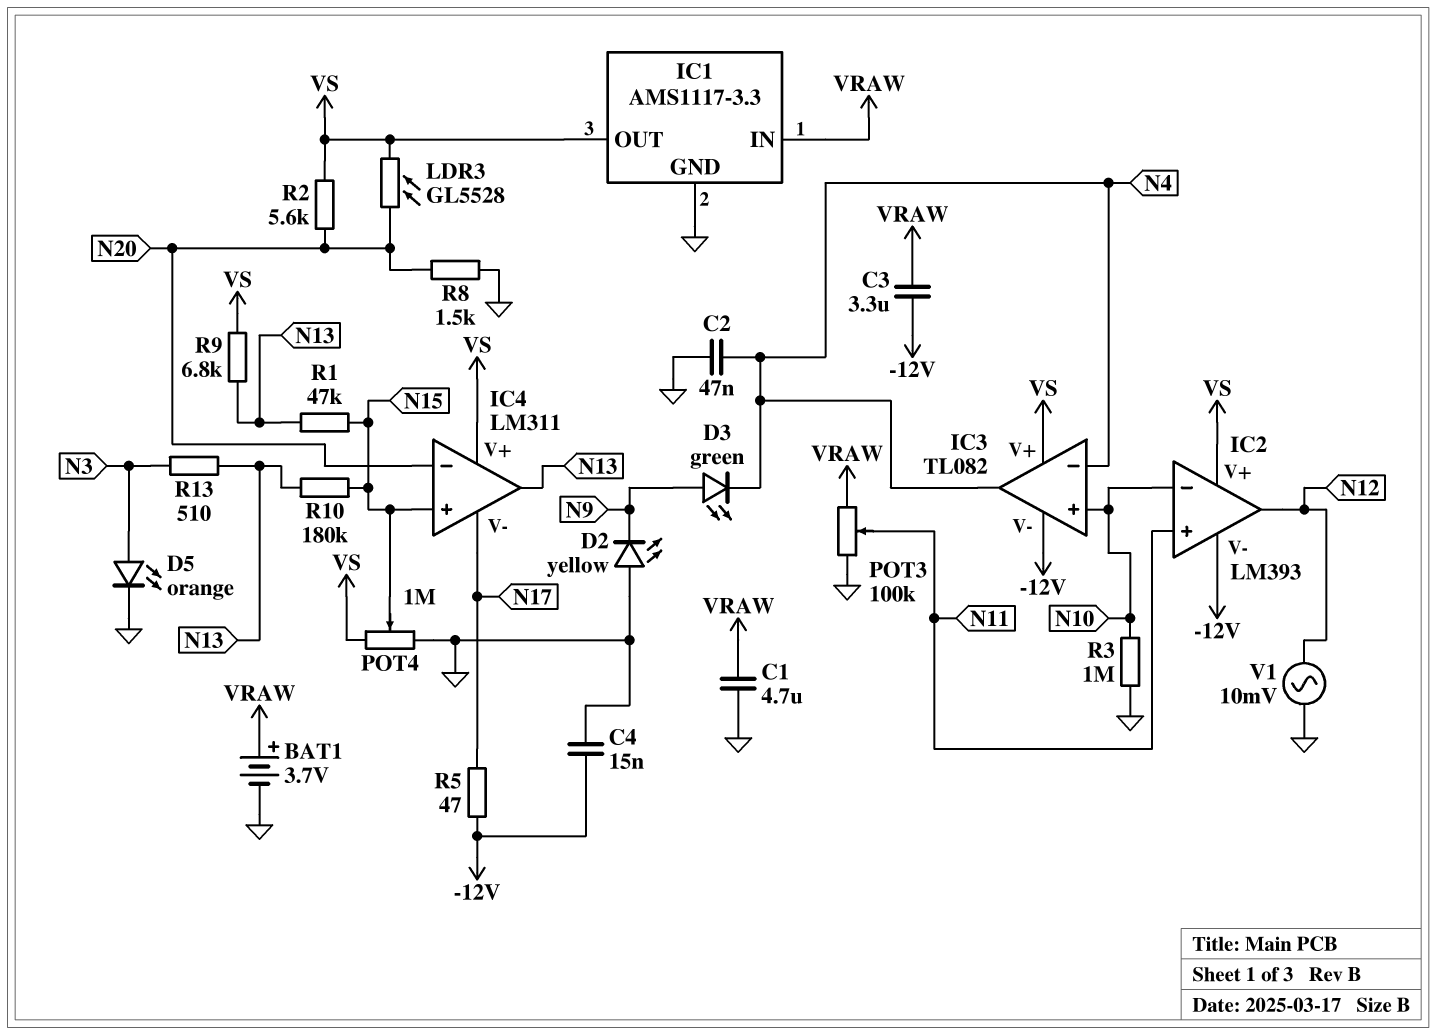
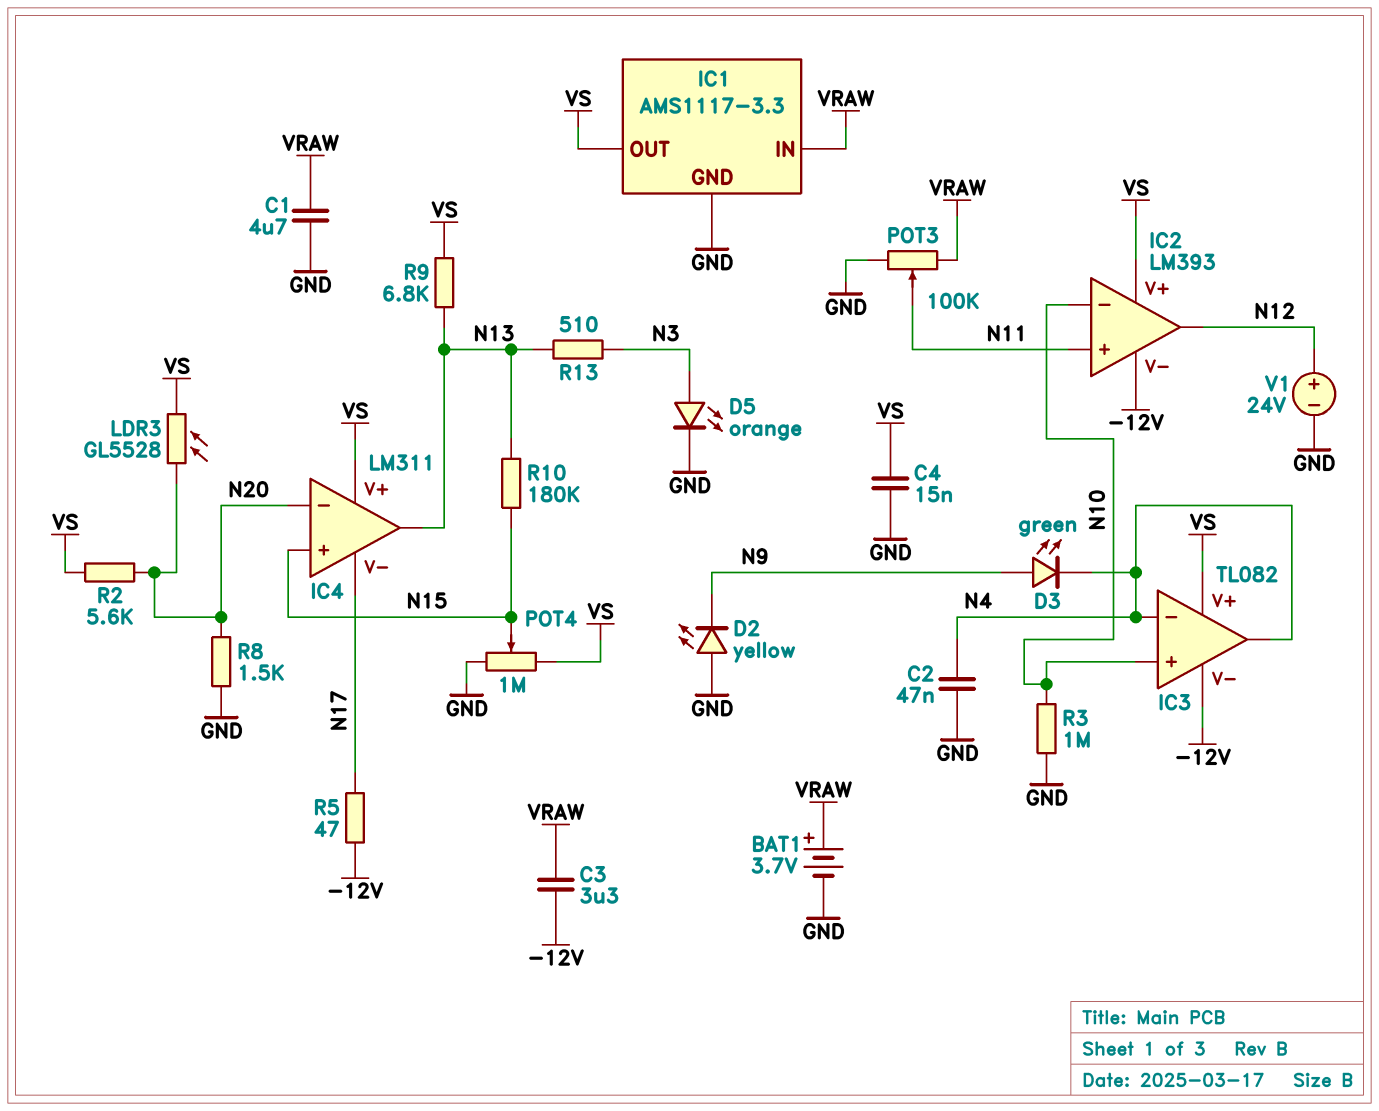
C4: 15nF (-12V, GND) -> 15nF (GND, VS)
R1: 47k (N13, N15) -> none
V1: AC 10mV (GND, N12) -> 24V (plus N12, minus GND)

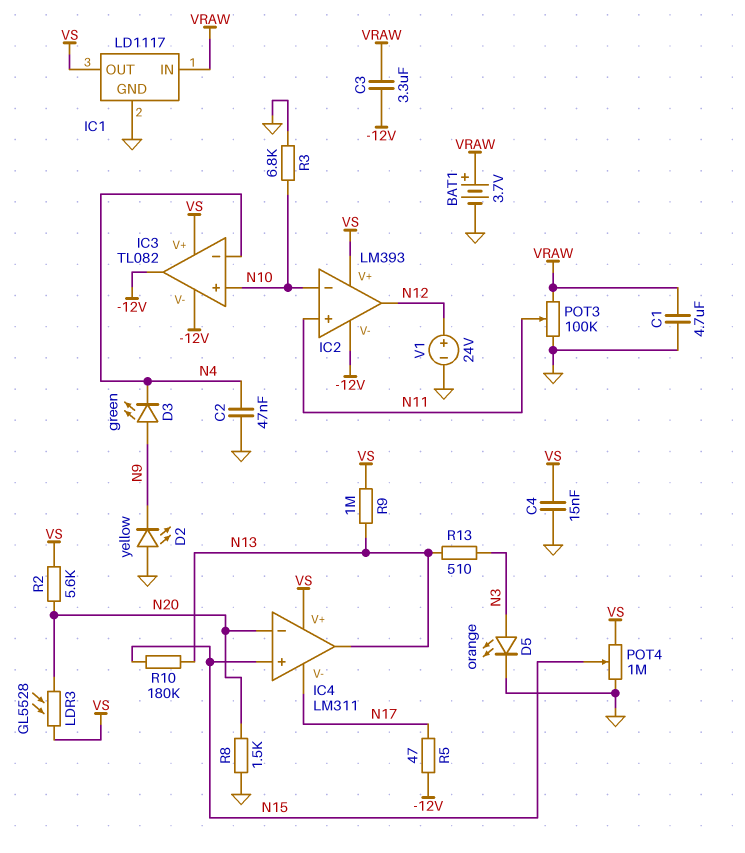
IC1: AMS1117-3.3 -> LD1117
IC3 pin out: N4 -> -12V
R3: 1M (GND, N10) -> 6.8k (GND, N10)
R9: 6.8k (N13, VS) -> 1M (N13, VS)

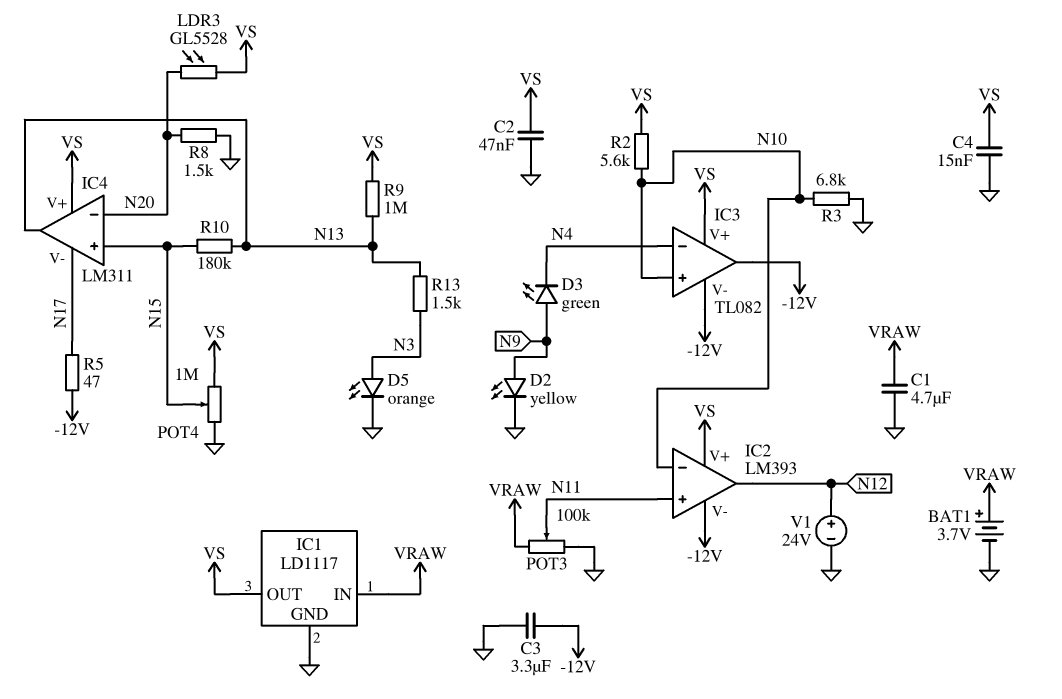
C2: 47nF (GND, N4) -> 47nF (GND, VS)
C3: 3.3uF (-12V, VRAW) -> 3.3uF (-12V, GND)
D2: LED yellow (A GND, K N9) -> LED yellow (A N9, K GND)
R2: 5.6k (N20, VS) -> 5.6k (N10, VS)
R13: 510 (N3, N13) -> 1.5k (N3, N13)

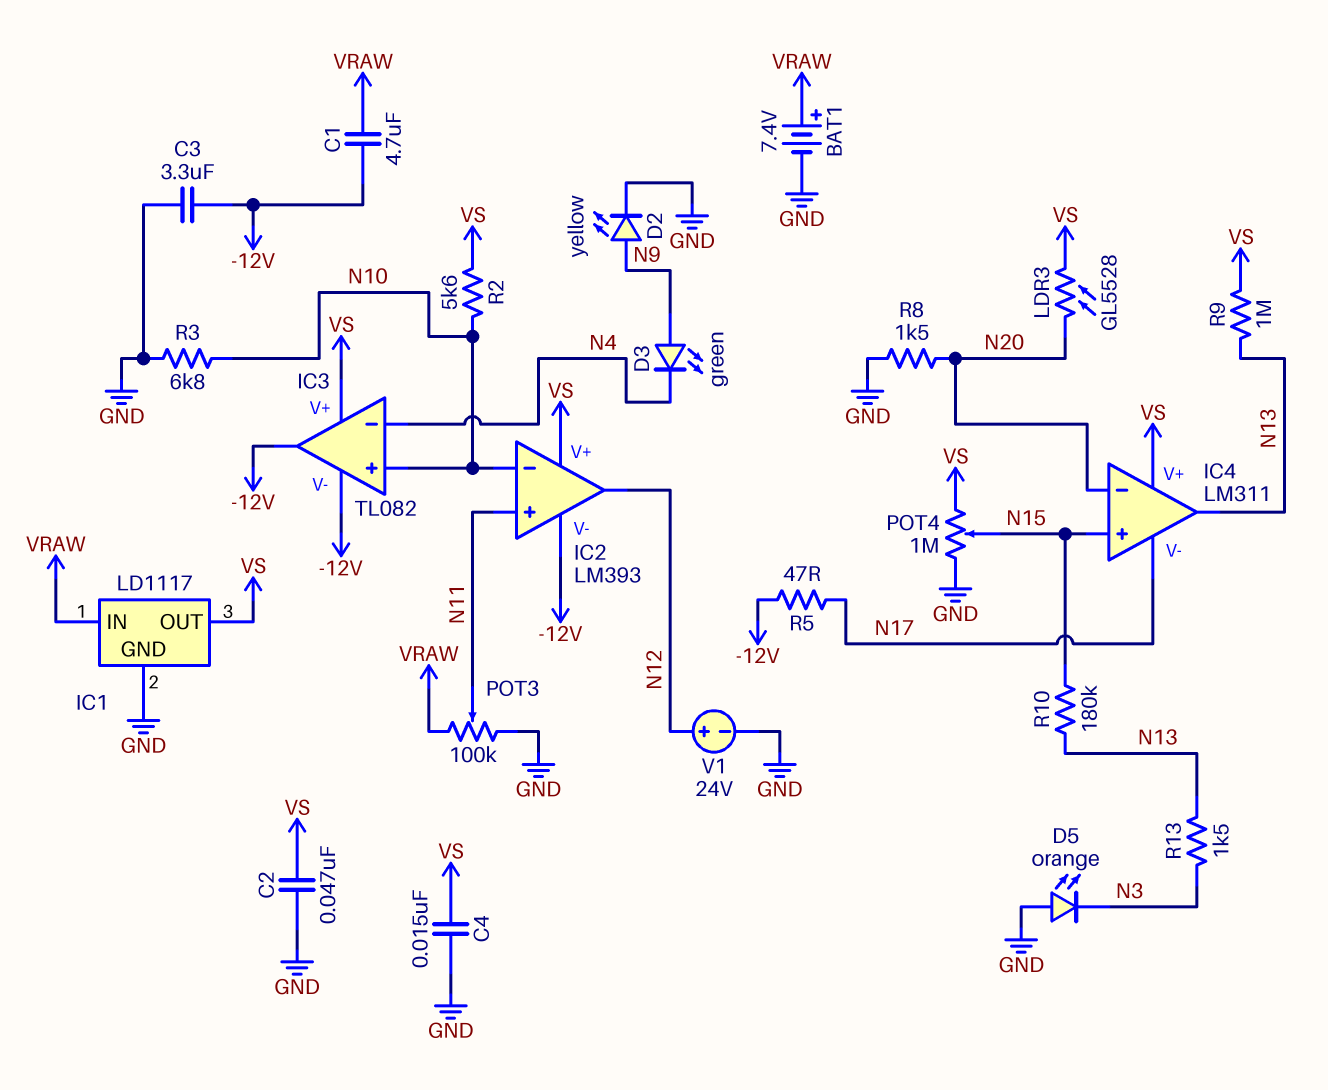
BAT1: 3.7V (plus VRAW, minus GND) -> 7.4V (plus VRAW, minus GND)
C1: 4.7uF (GND, VRAW) -> 4.7uF (-12V, VRAW)
D5: LED orange (A N3, K GND) -> LED orange (A GND, K N3)

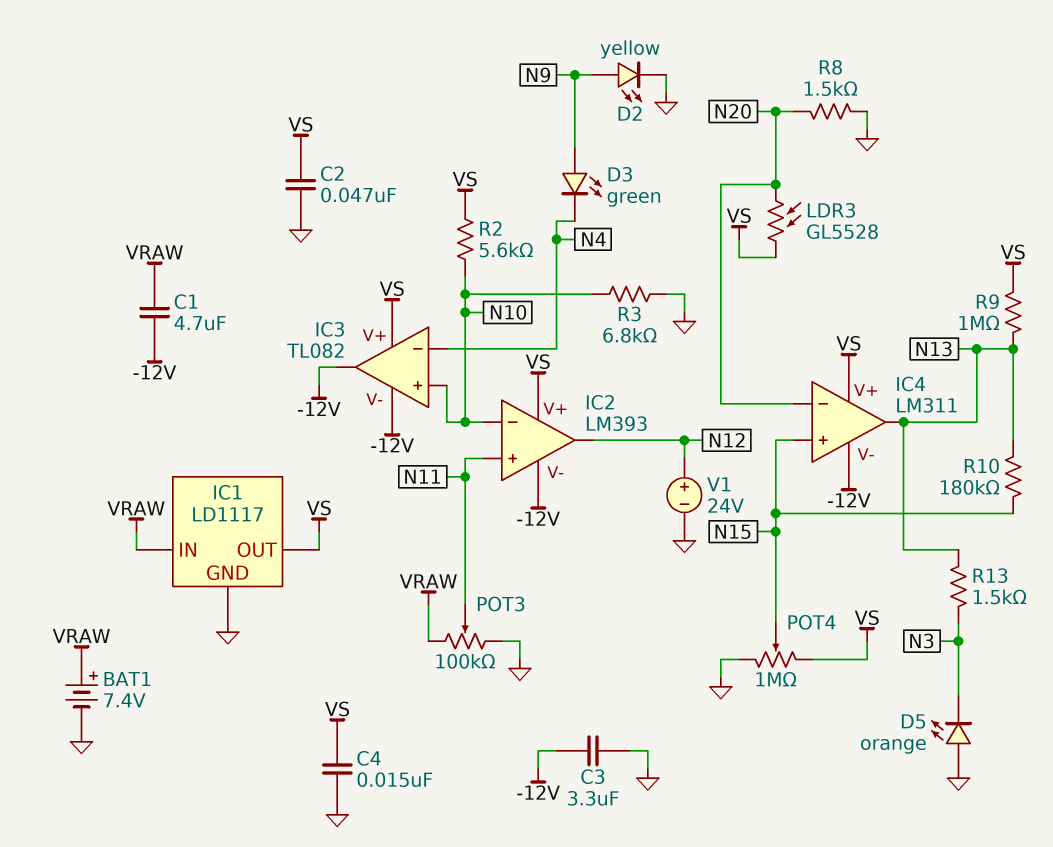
IC4 pin V-: N17 -> -12V
R5: 47 (-12V, N17) -> none

